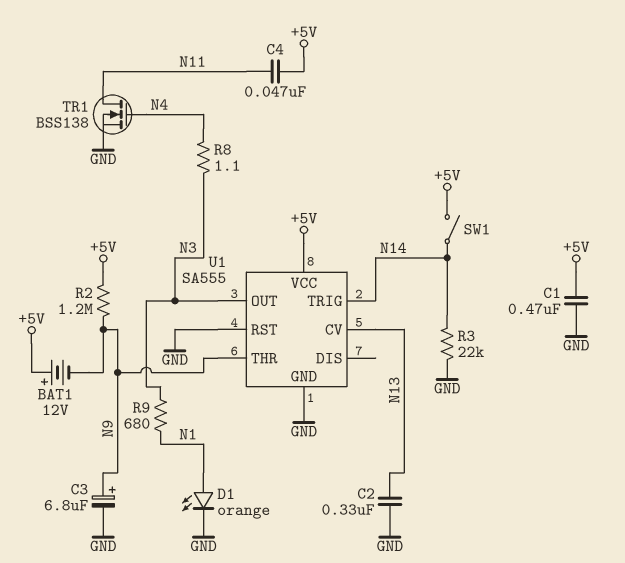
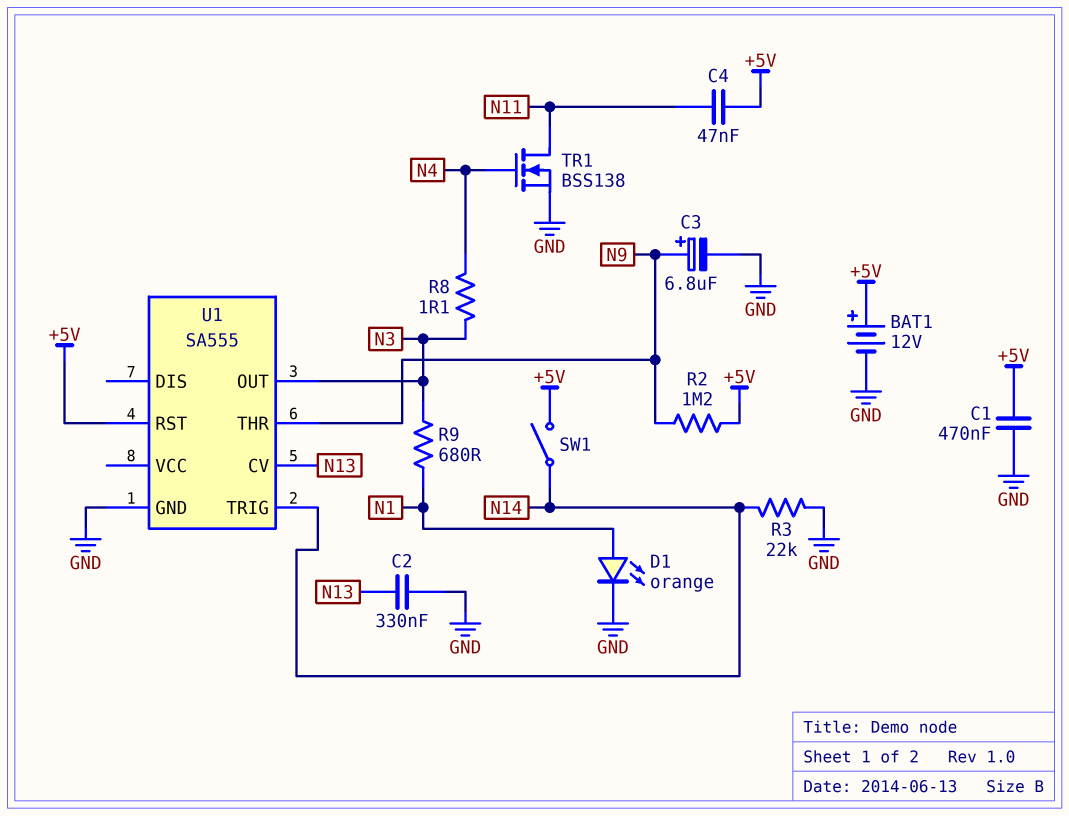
BAT1: 12V (plus +5V, minus N9) -> 12V (plus +5V, minus GND)
U1 pin RST: GND -> +5V
U1 pin VCC: +5V -> none

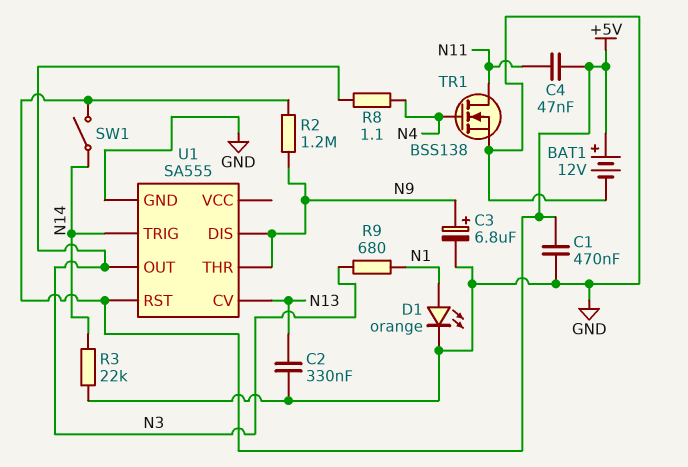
U1 pin DIS: none -> N9

